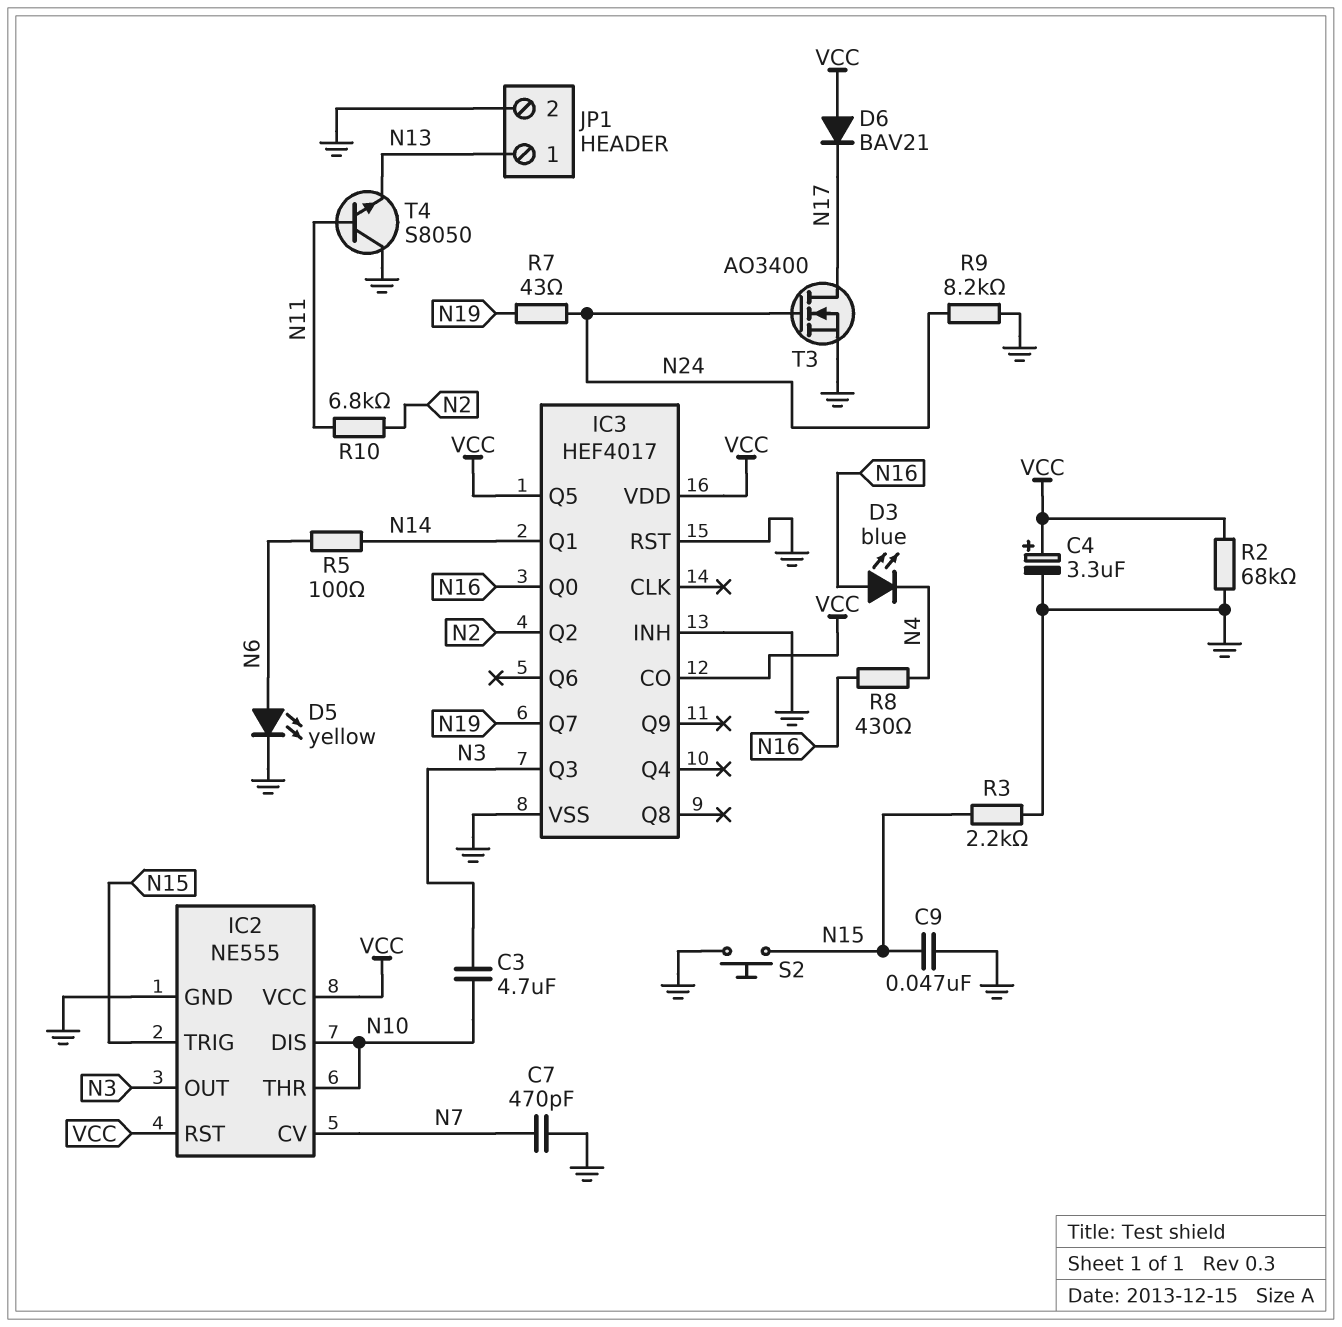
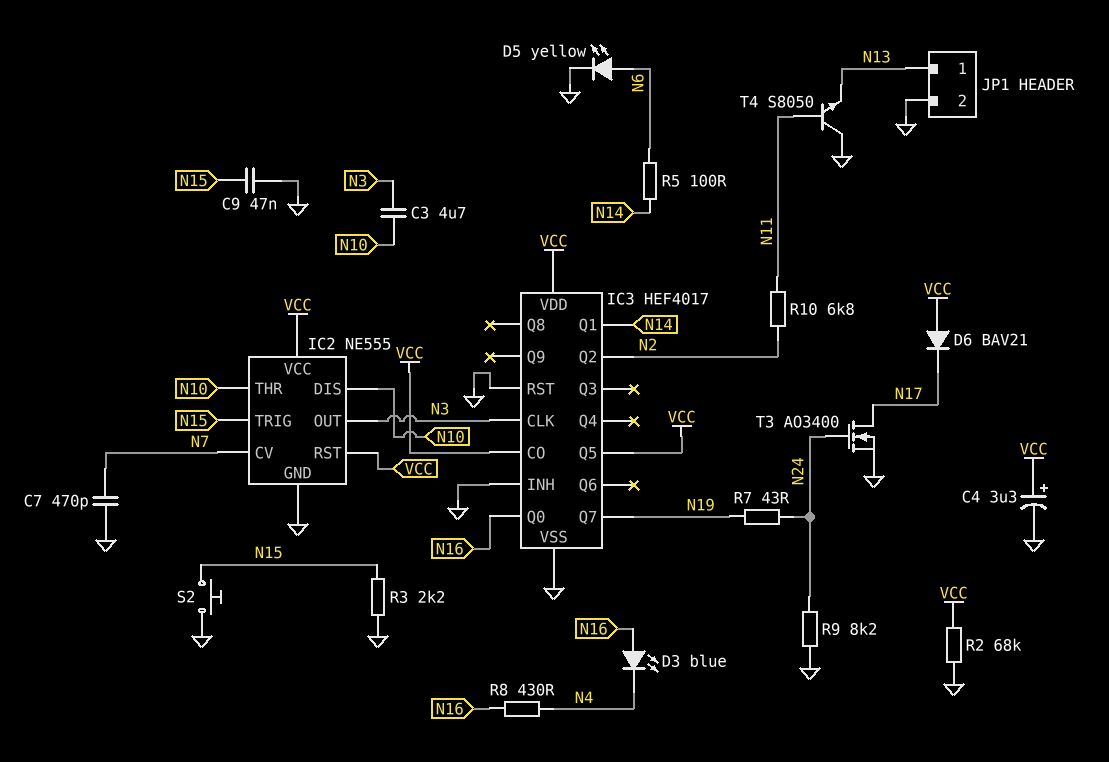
IC3 pin CLK: none -> N3
IC3 pin Q3: N3 -> none

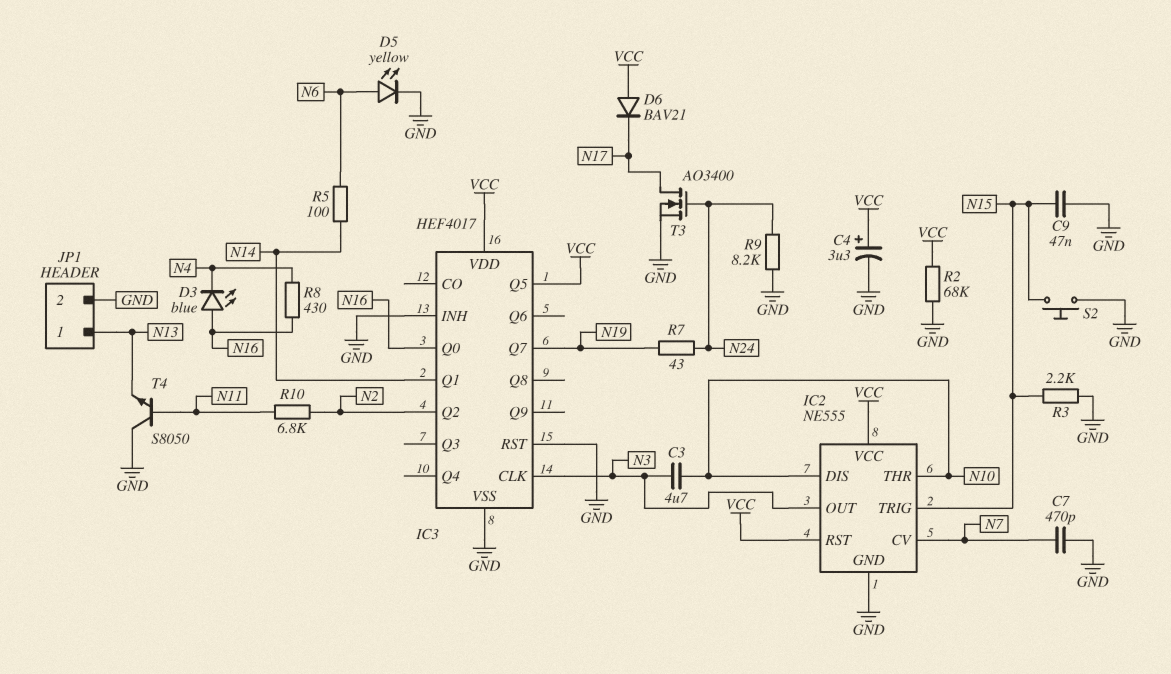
IC3 pin CO: VCC -> none

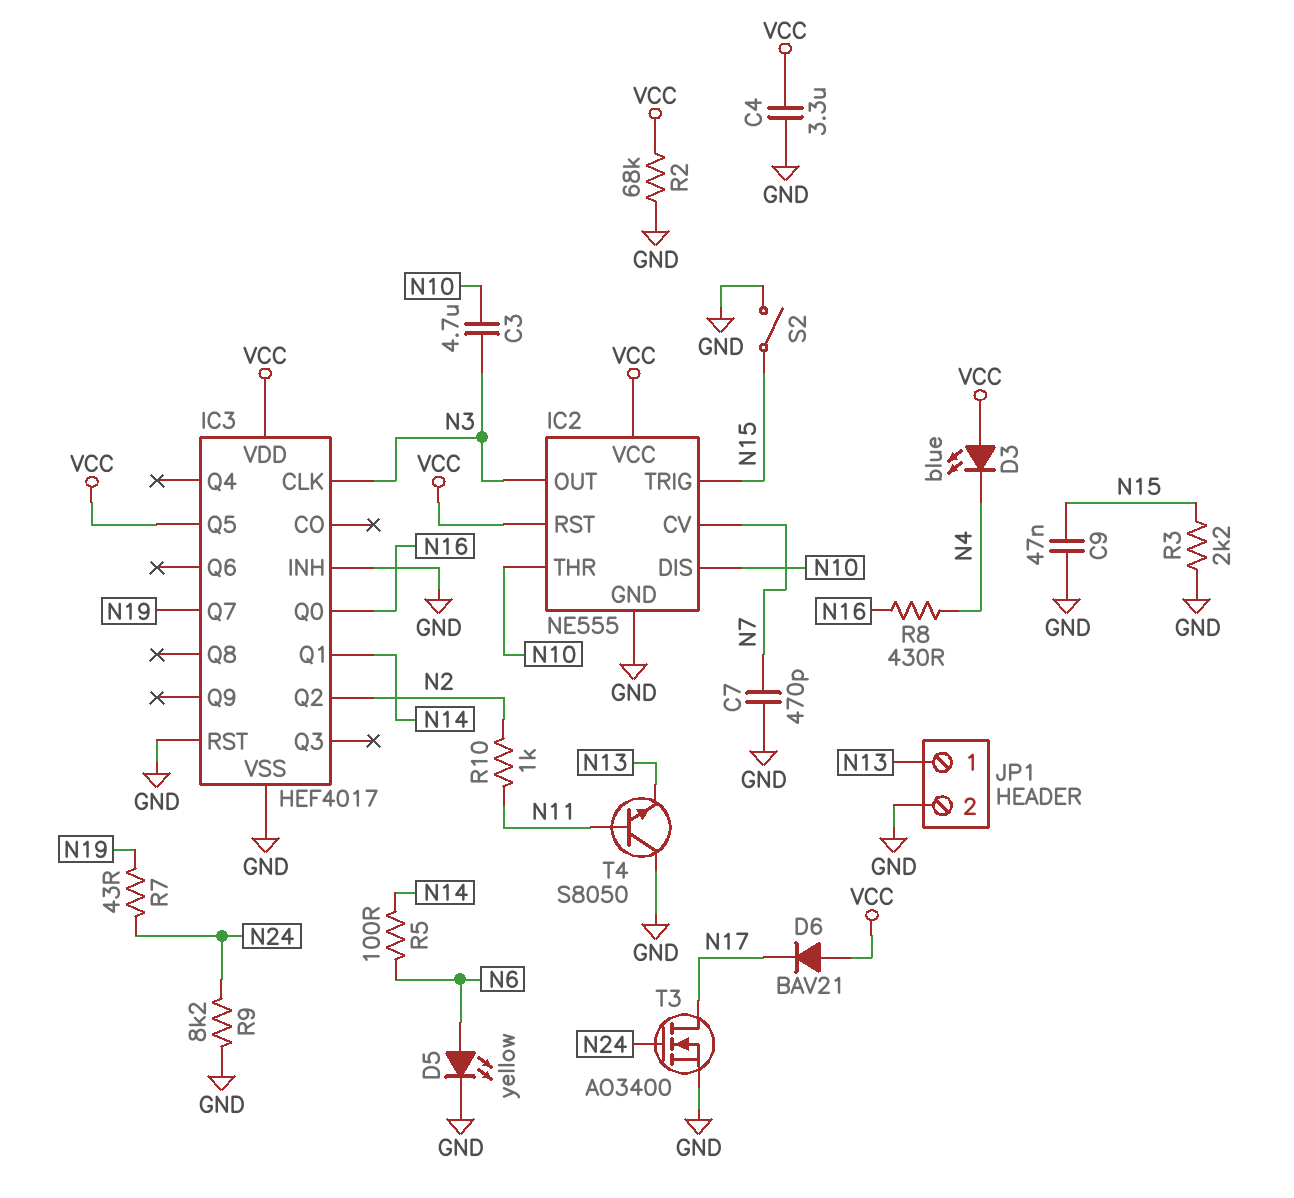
C4: 3.3uF (plus VCC, minus GND) -> 3.3uF (GND, VCC)
D3: LED blue (A N16, K N4) -> LED blue (A VCC, K N4)
R10: 6.8k (N2, N11) -> 1k (N2, N11)
S2: button (GND, N15) -> switch (GND, N15)

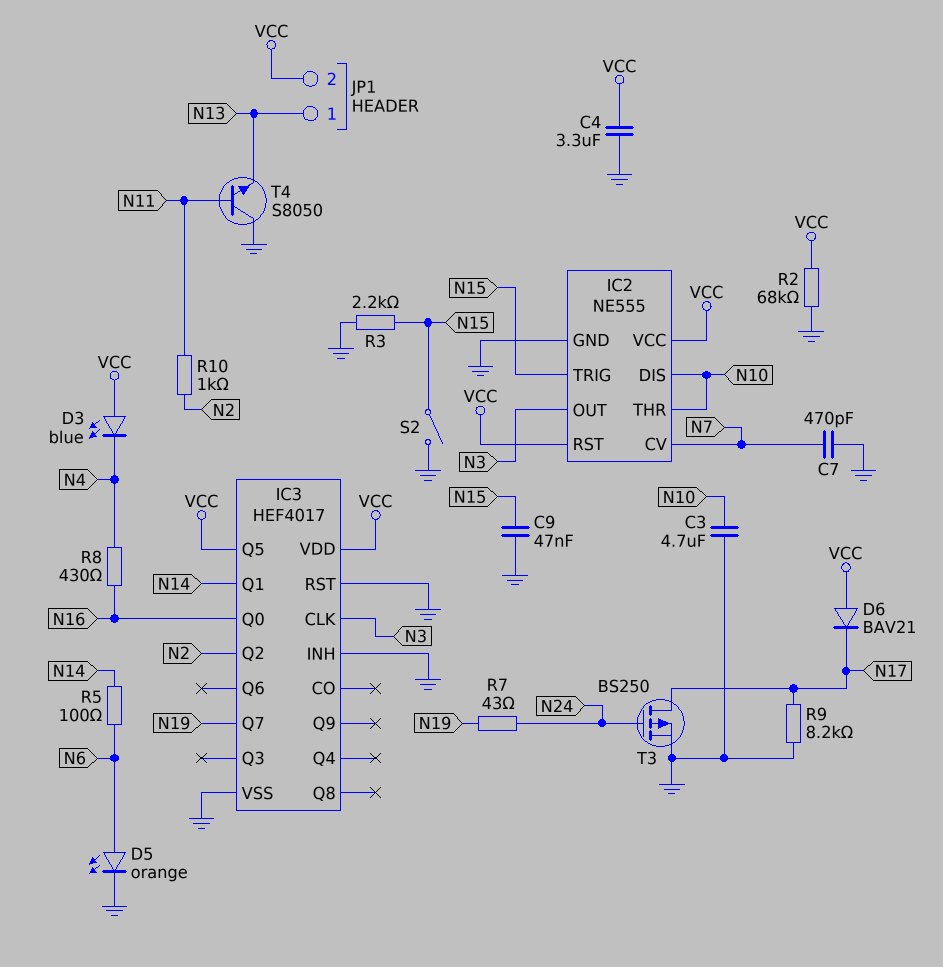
C3: 4.7uF (N3, N10) -> 4.7uF (GND, N10)
D5: LED yellow (A N6, K GND) -> LED orange (A N6, K GND)
JP1 pin 2: GND -> VCC
R9: 8.2k (GND, N24) -> 8.2k (GND, N17)
T3: NMOS AO3400 (G N24, D N17, S GND) -> PMOS BS250 (G N24, D N17, S GND)

